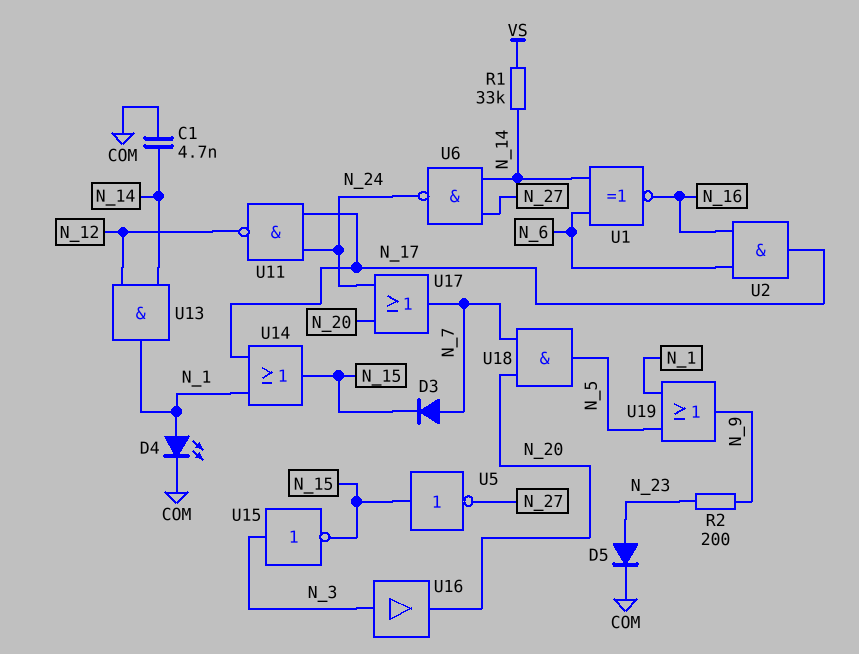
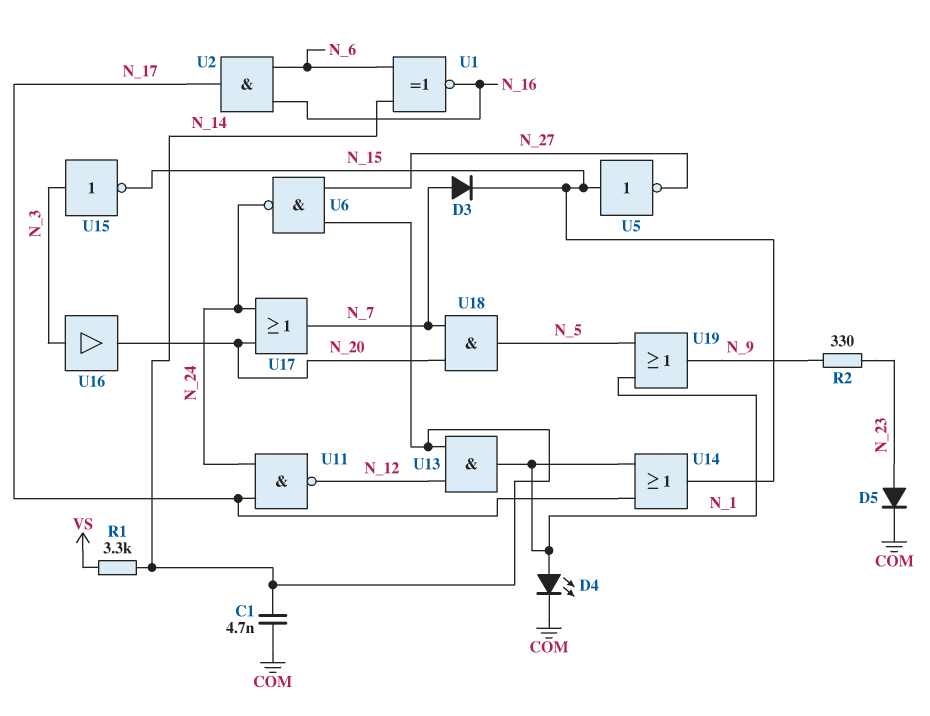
R1: 33k (N_14, VS) -> 3.3k (N_14, VS)
R2: 200 (N_9, N_23) -> 330 (N_9, N_23)

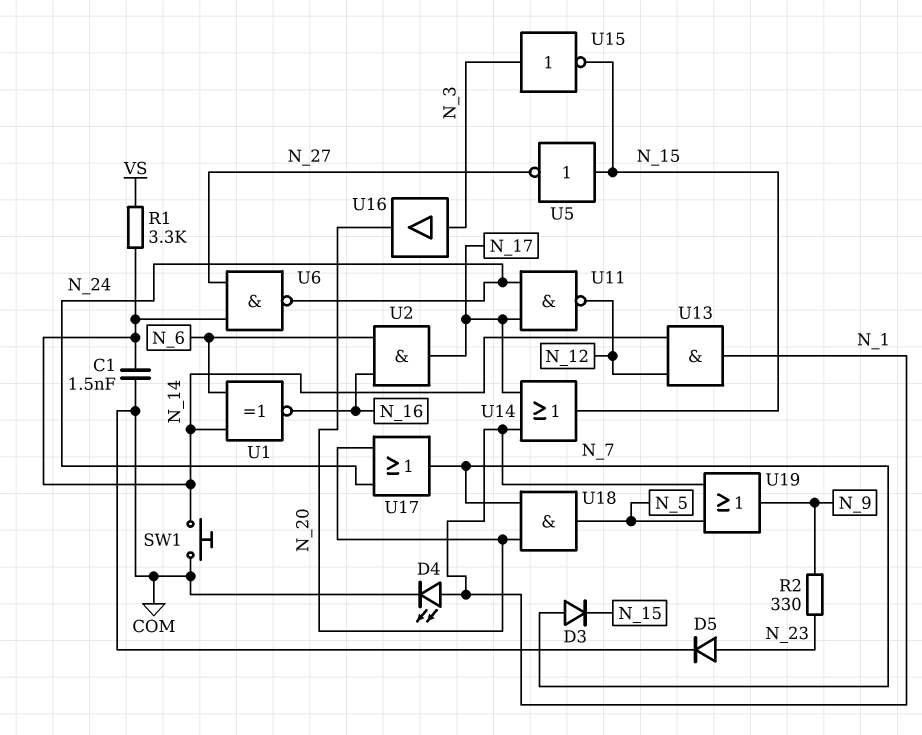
C1: 4.7nF (COM, N_14) -> 1.5nF (COM, N_14)
SW1: none -> button (COM, N_14)

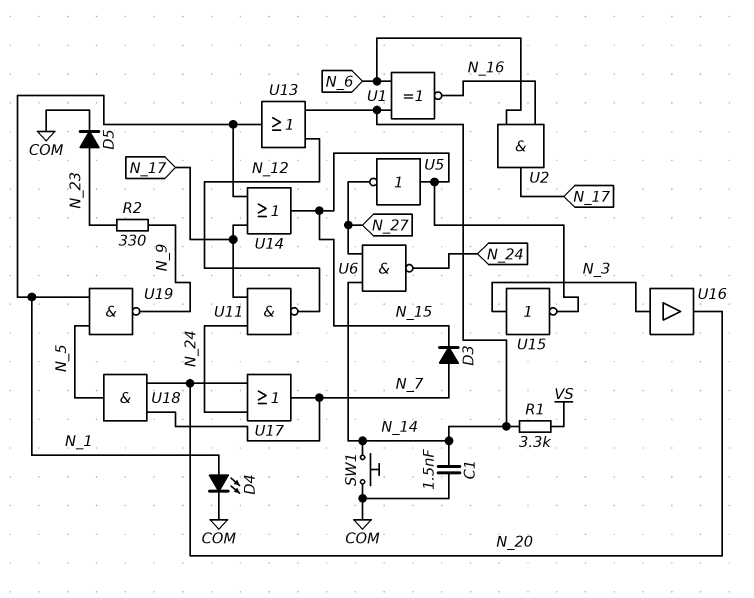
U13: AND (in N_12, in N_14, out N_1) -> OR (in N_12, in N_14, out N_1)
U19: OR (in N_1, in N_5, out N_9) -> NAND (in N_1, in N_5, out N_9)

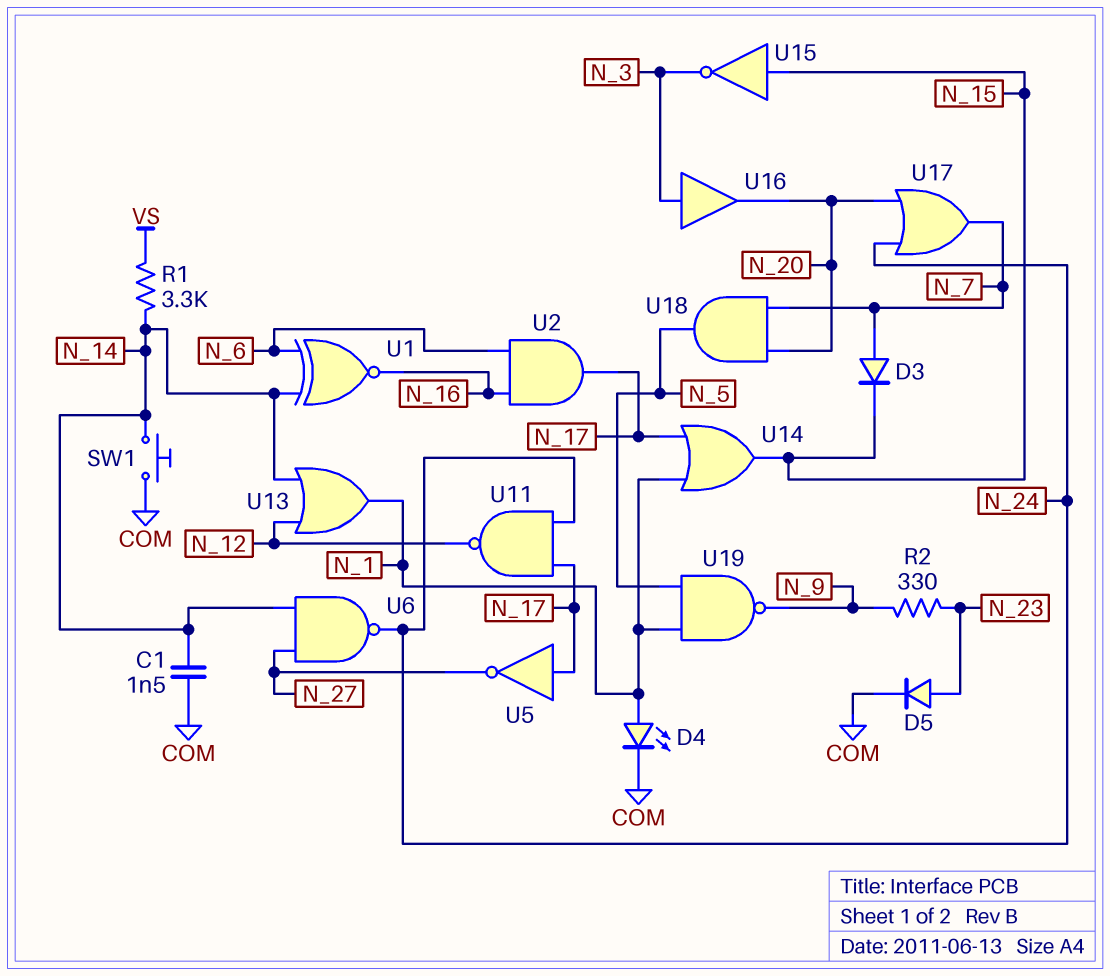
U5: NOT (in N_15, out N_27) -> NOT (in N_17, out N_27)
U15: NOT (in N_3, out N_15) -> NOT (in N_15, out N_3)

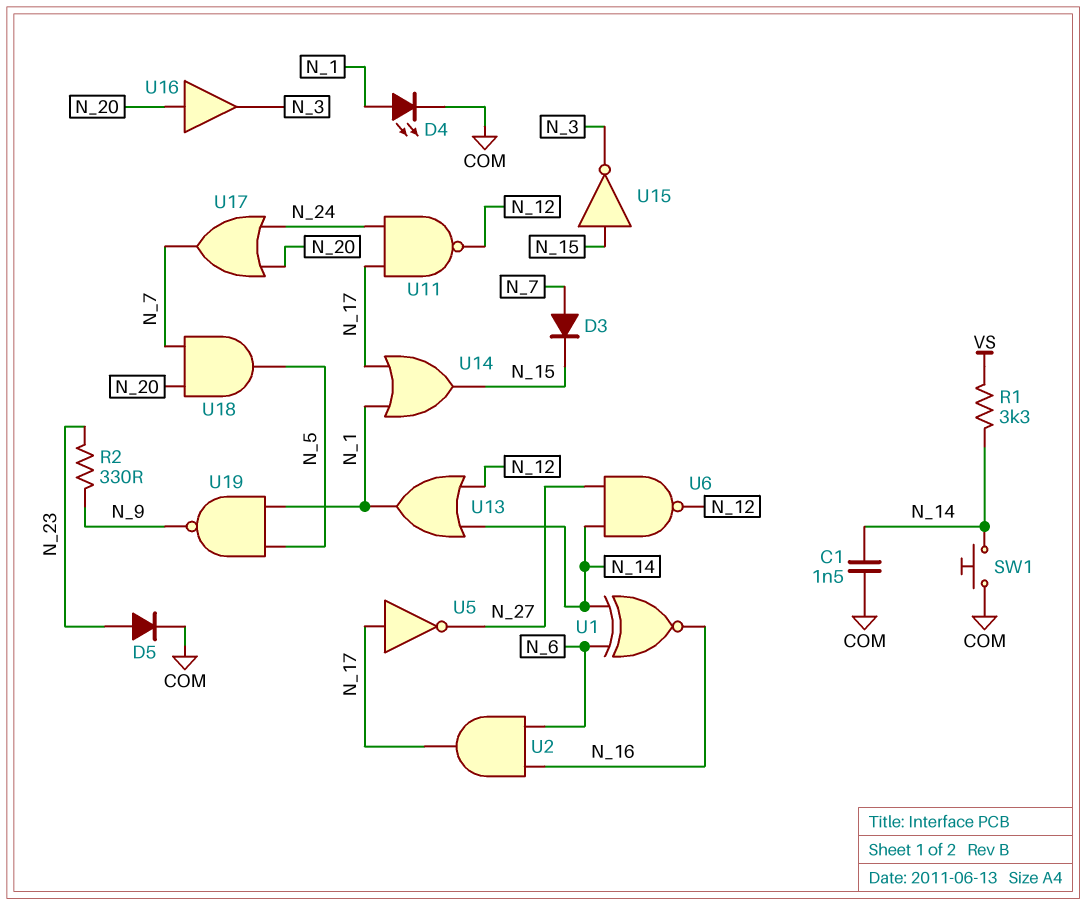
U6: NAND (in N_14, in N_27, out N_24) -> NAND (in N_14, in N_27, out N_12)
U16: buffer (in N_3, out N_20) -> buffer (in N_20, out N_3)

